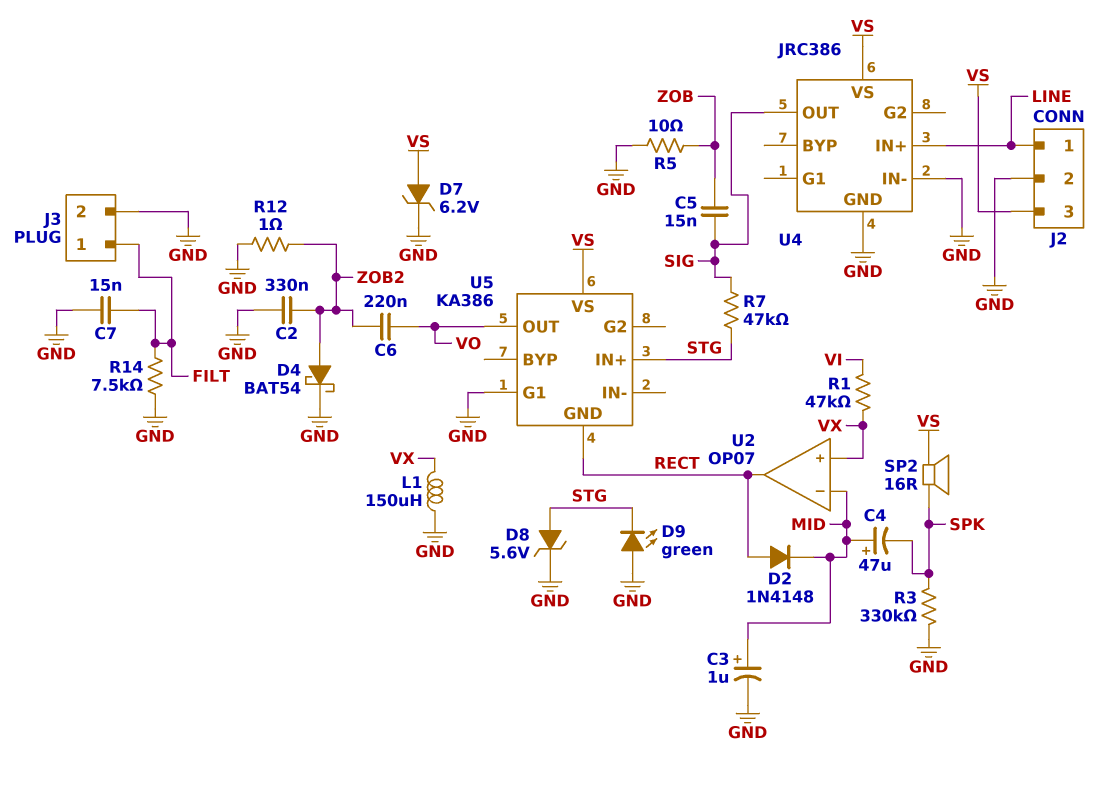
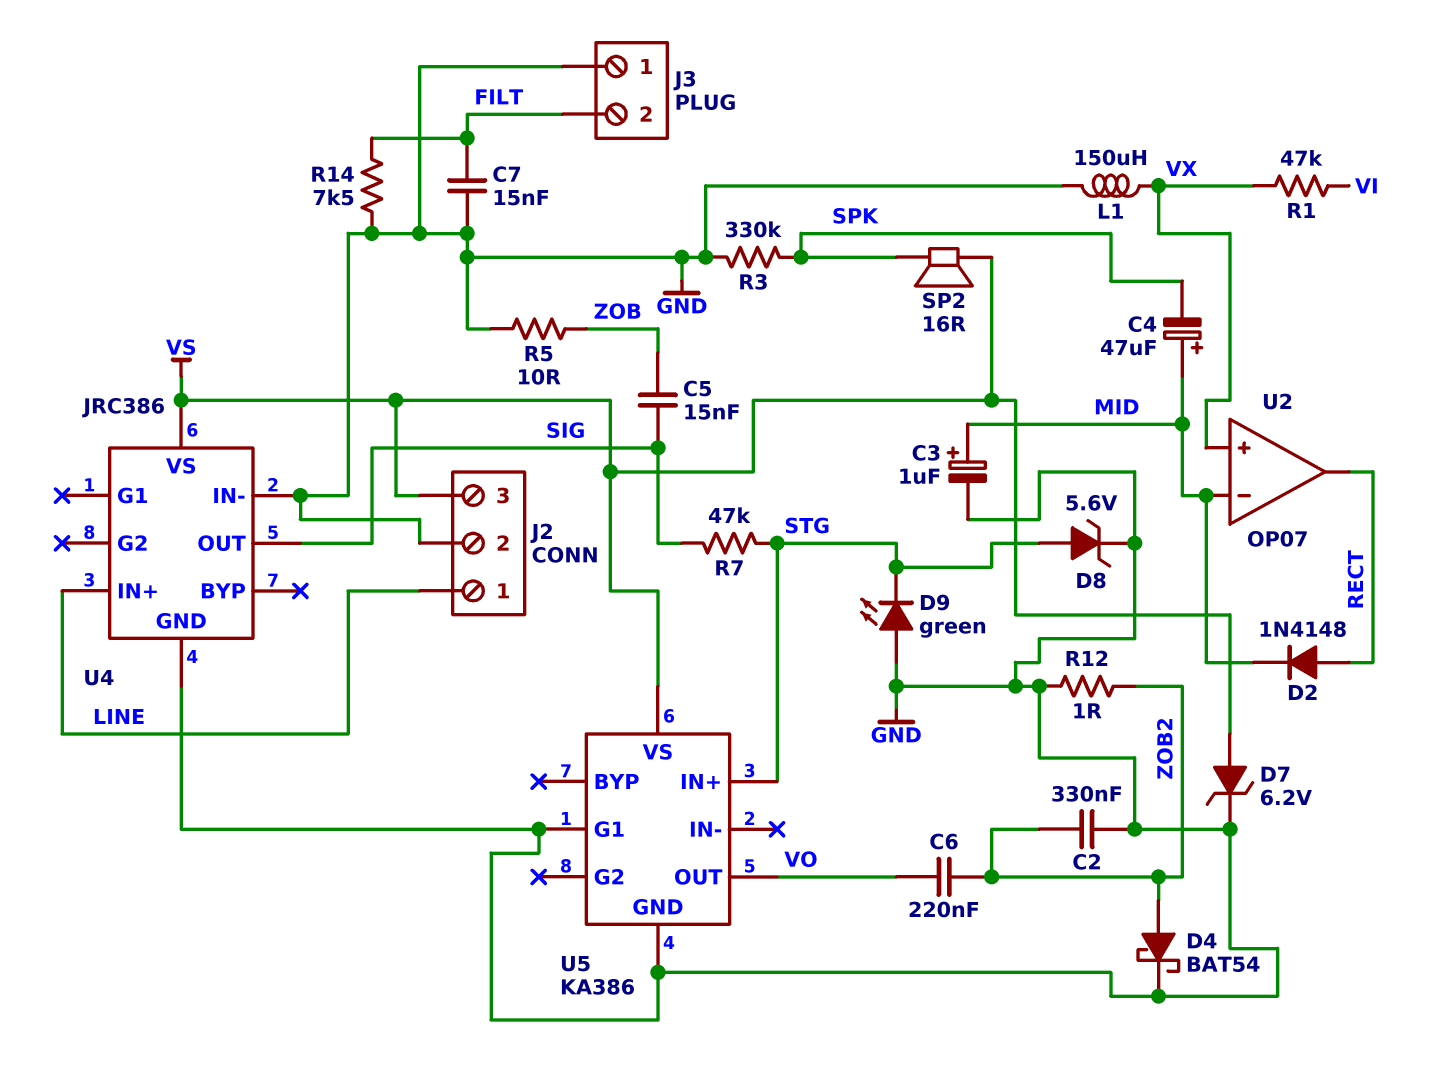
J3 pin 1: FILT -> GND
J3 pin 2: GND -> FILT
U5 pin GND: RECT -> GND

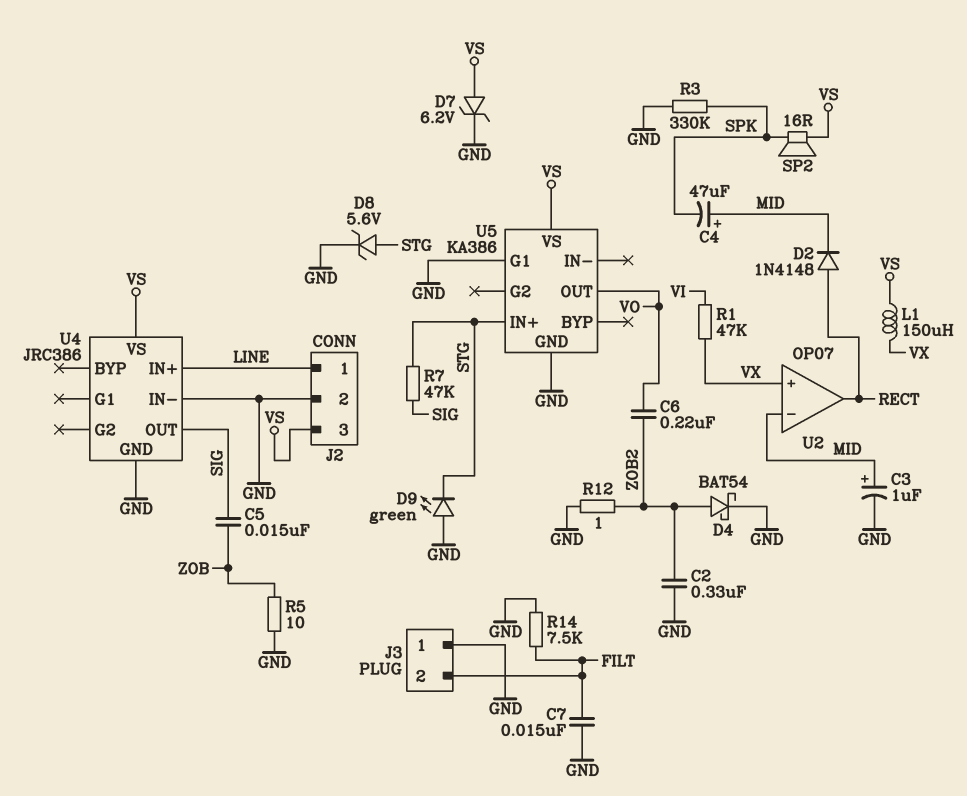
L1: 150uH (GND, VX) -> 150uH (VS, VX)

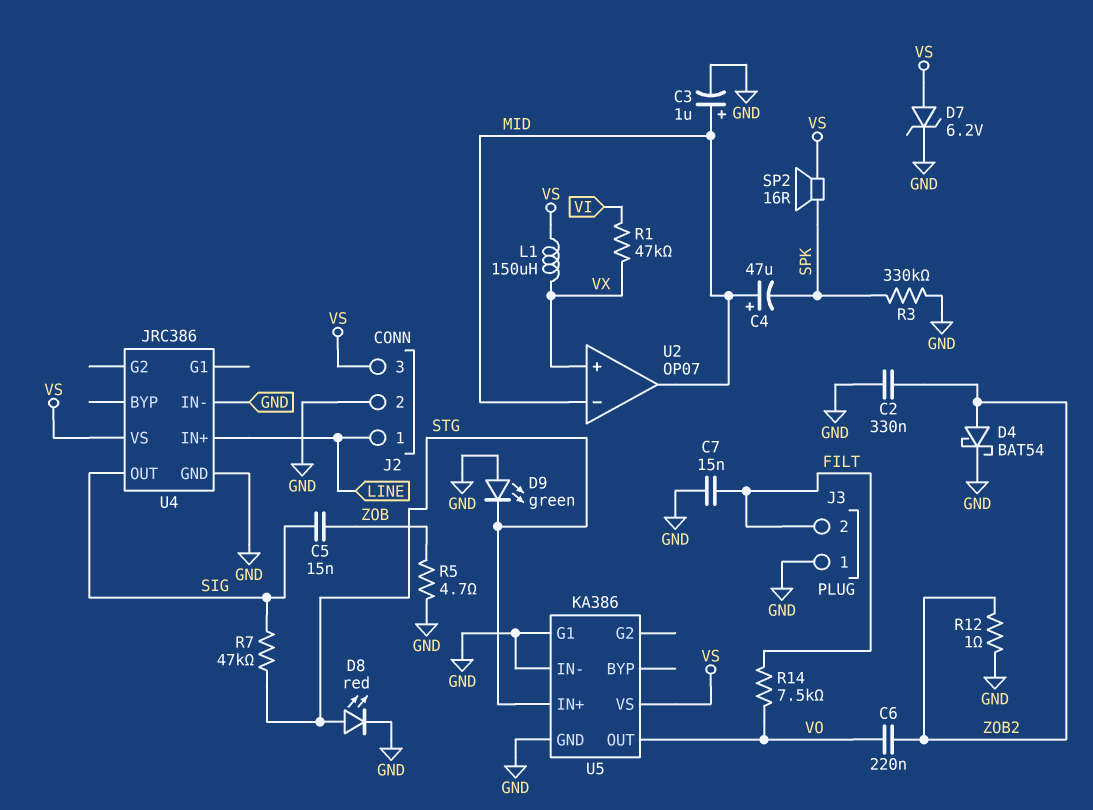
D2: diode 1N4148 (A RECT, K MID) -> none
D8: zener 5.6V (A STG, K GND) -> LED red (A STG, K GND)
R5: 10 (GND, ZOB) -> 4.7 (GND, ZOB)
R14: 7.5k (FILT, GND) -> 7.5k (FILT, VO)
U2 pin out: RECT -> MID
U5 pin IN-: none -> GND

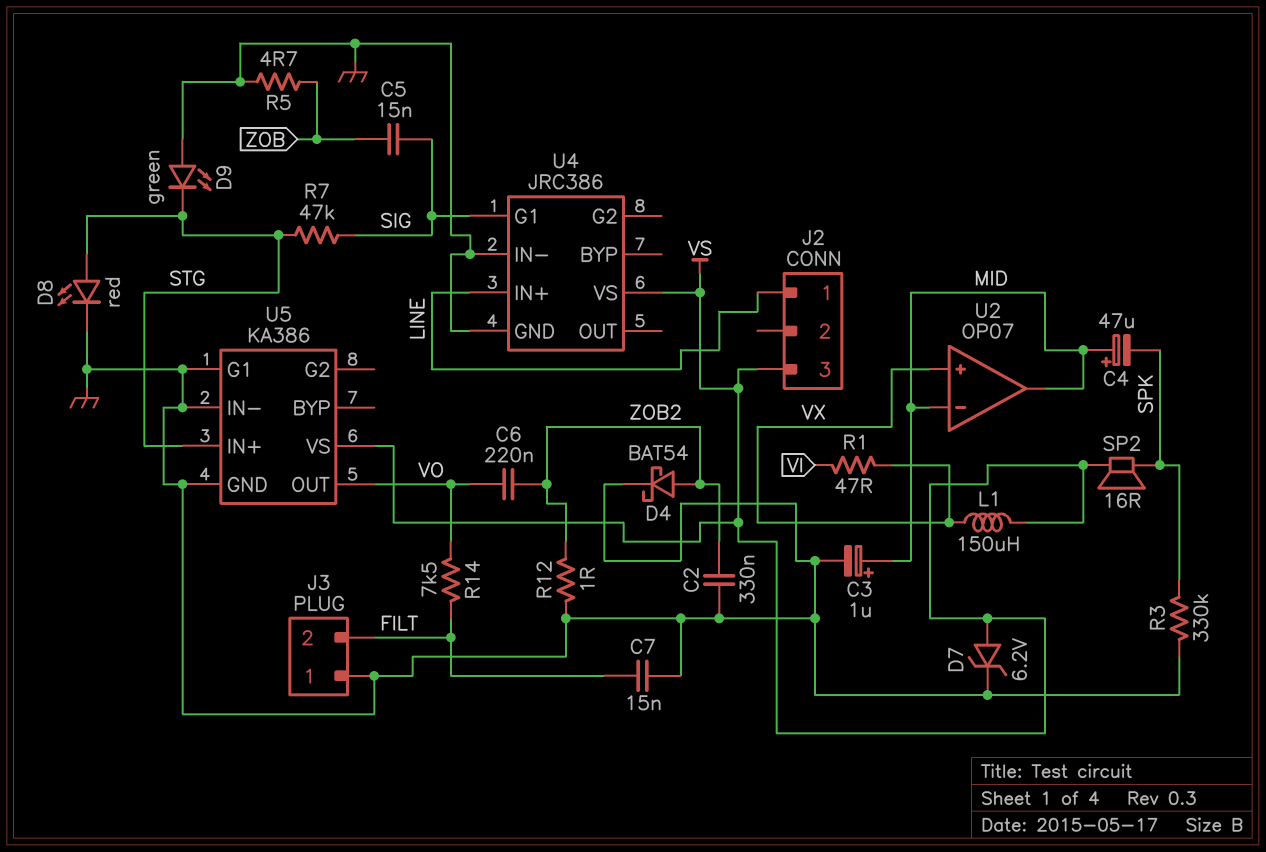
J2 pin 2: GND -> none
R1: 47k (VI, VX) -> 47 (VI, VX)
U4 pin G1: none -> SIG
U4 pin OUT: SIG -> none

